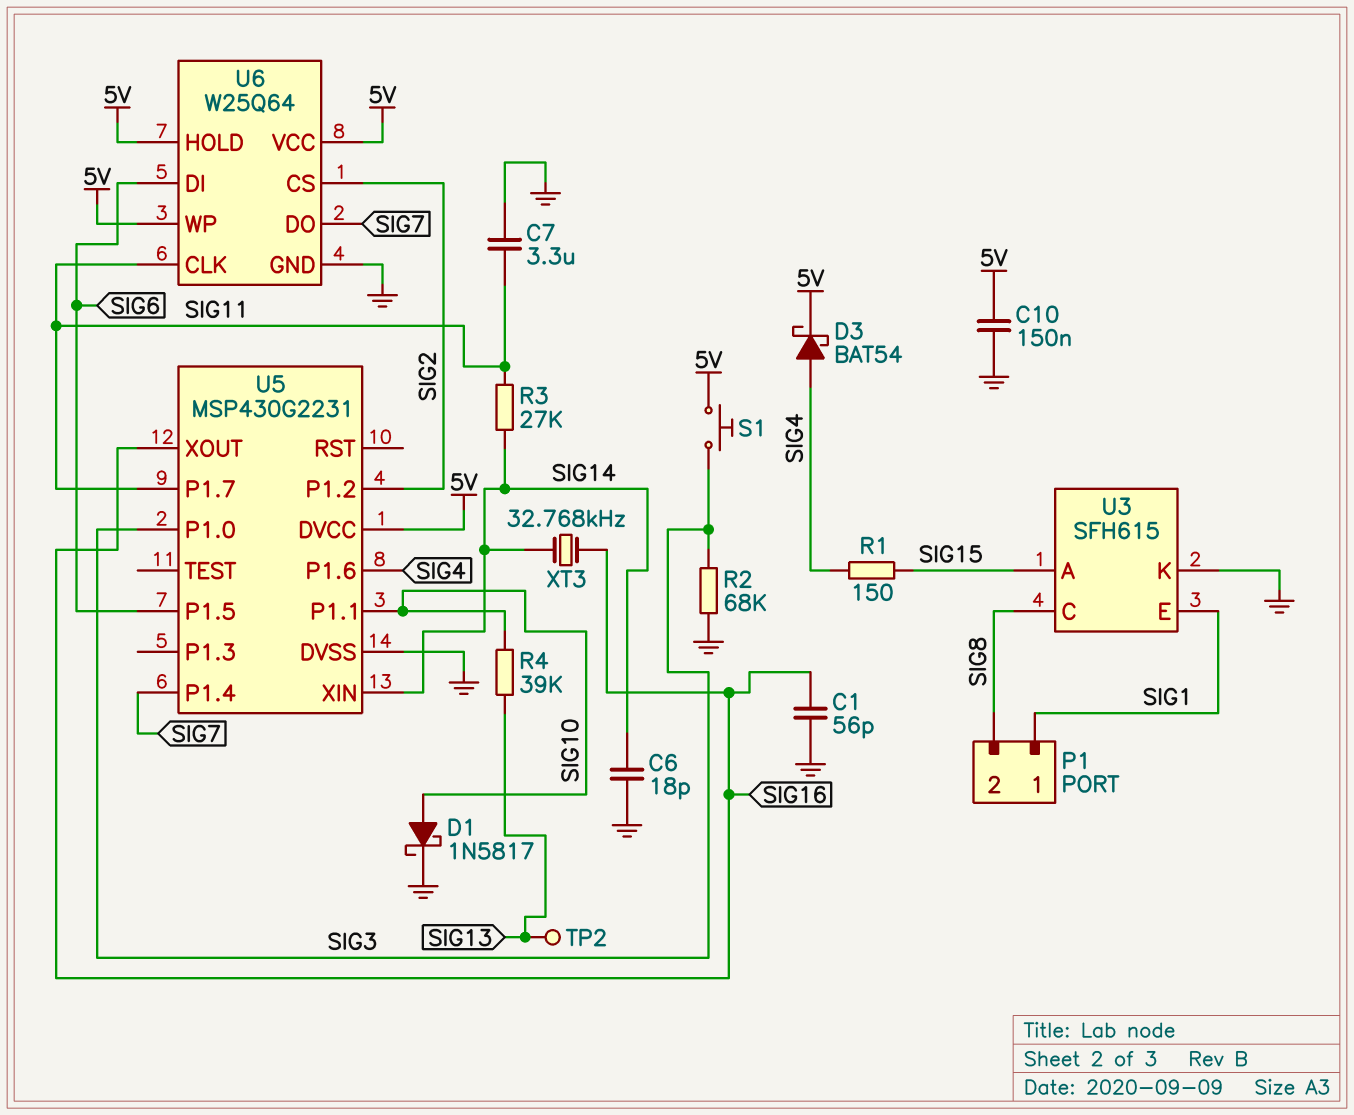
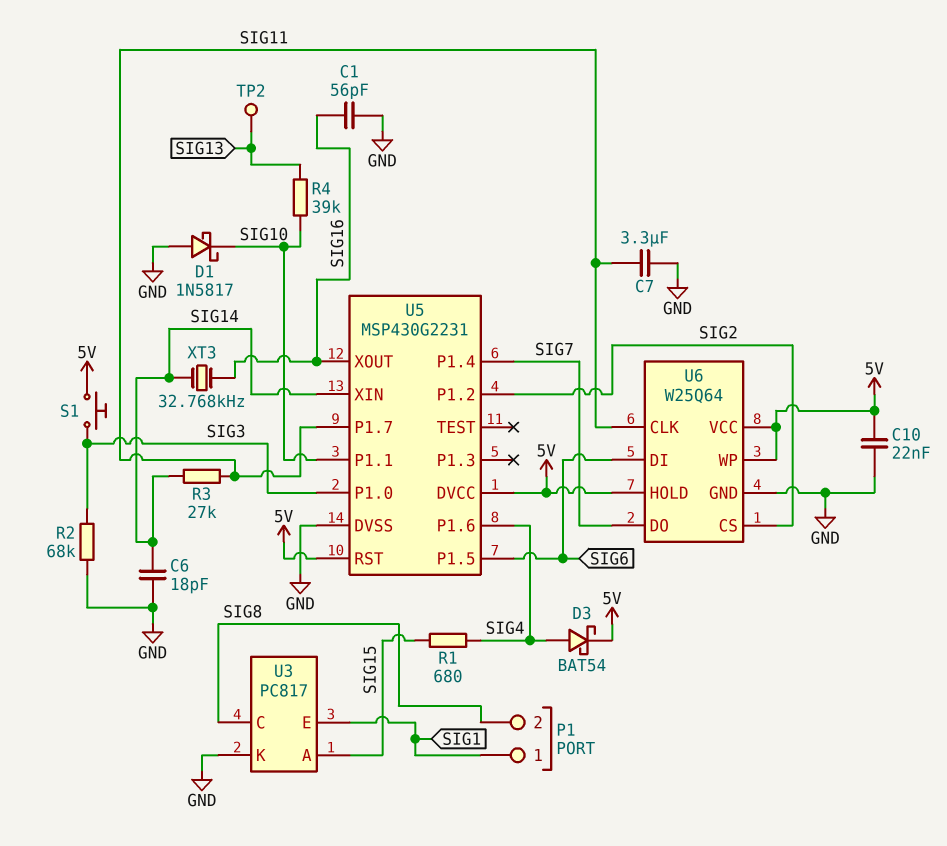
C10: 150nF (5V, GND) -> 22nF (5V, GND)
D1: schottky 1N5817 (A SIG10, K GND) -> schottky 1N5817 (A GND, K SIG10)
R1: 150 (SIG4, SIG15) -> 680 (SIG4, SIG15)
U3: SFH615 -> PC817
U5 pin RST: none -> 5V

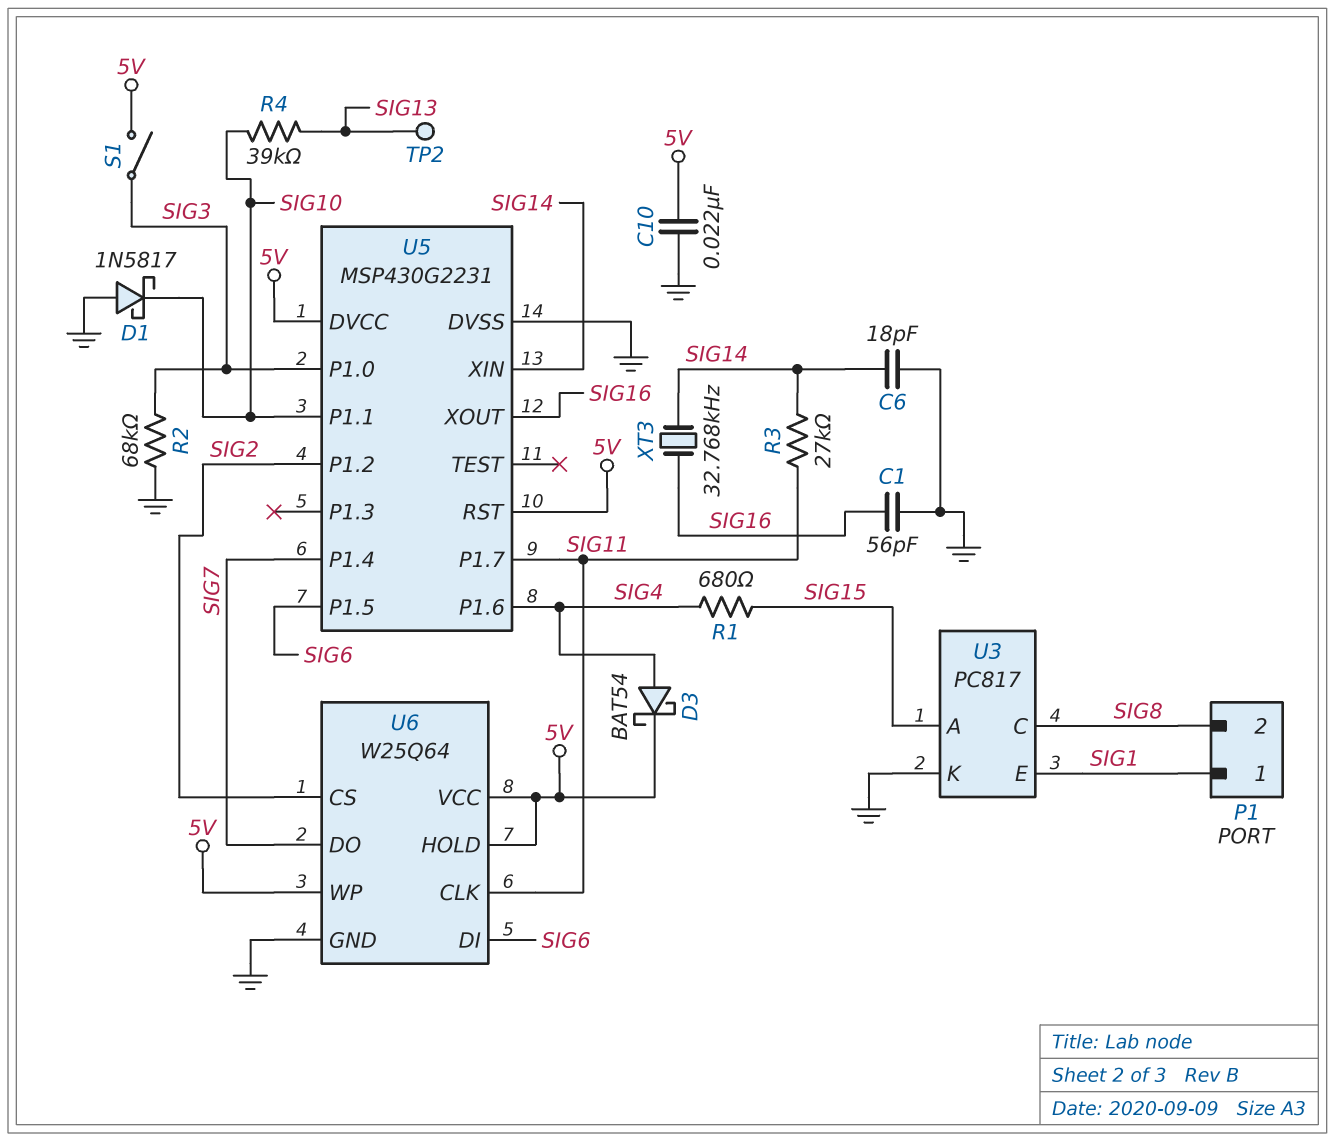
C7: 3.3uF (GND, SIG11) -> none
S1: button (5V, SIG3) -> switch (5V, SIG3)

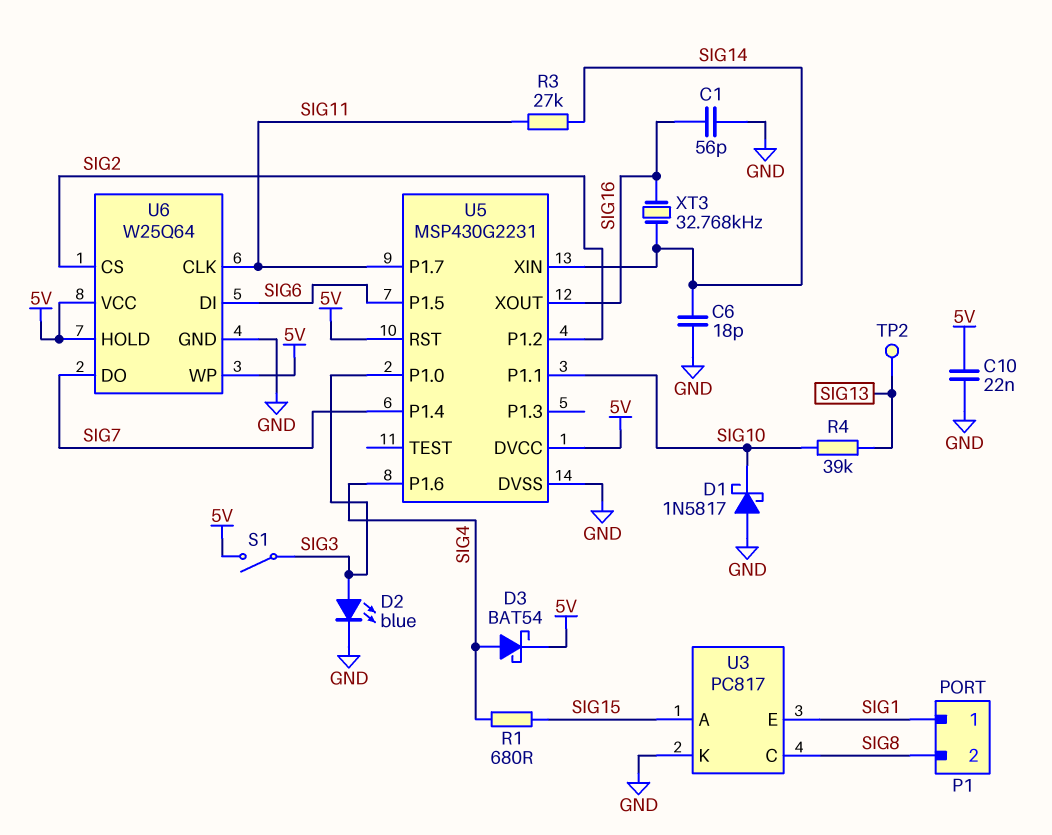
D2: none -> LED blue (A SIG3, K GND)
R2: 68k (GND, SIG3) -> none

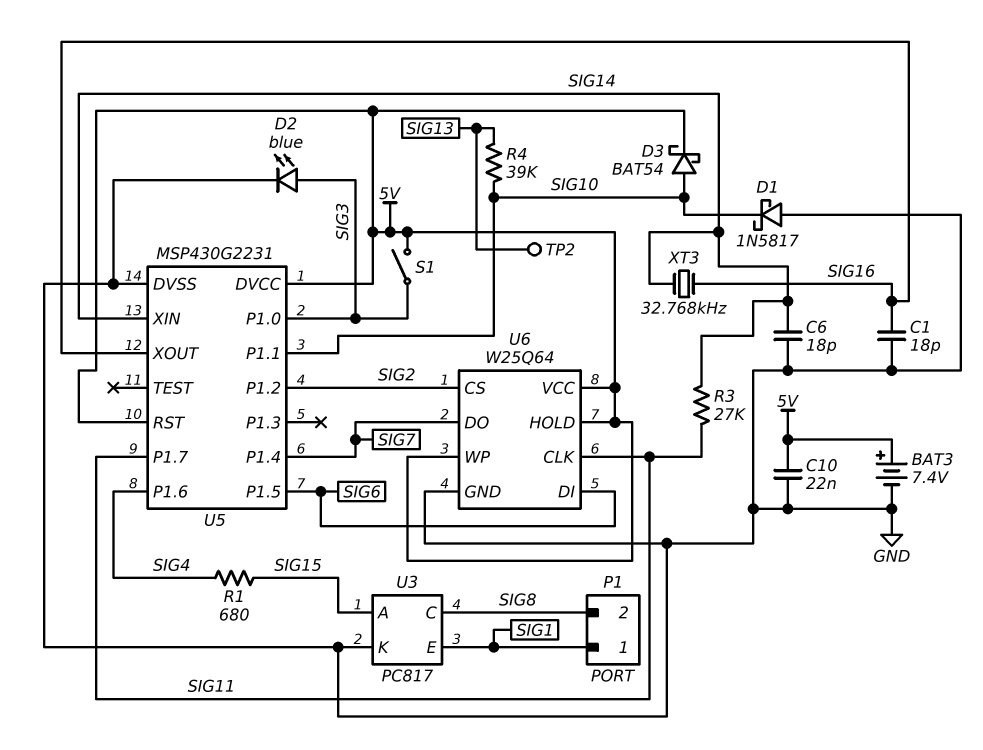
BAT3: none -> 7.4V (plus 5V, minus GND)
C1: 56pF (GND, SIG16) -> 18pF (GND, SIG16)
D3: schottky BAT54 (A SIG4, K 5V) -> schottky BAT54 (A SIG10, K 5V)

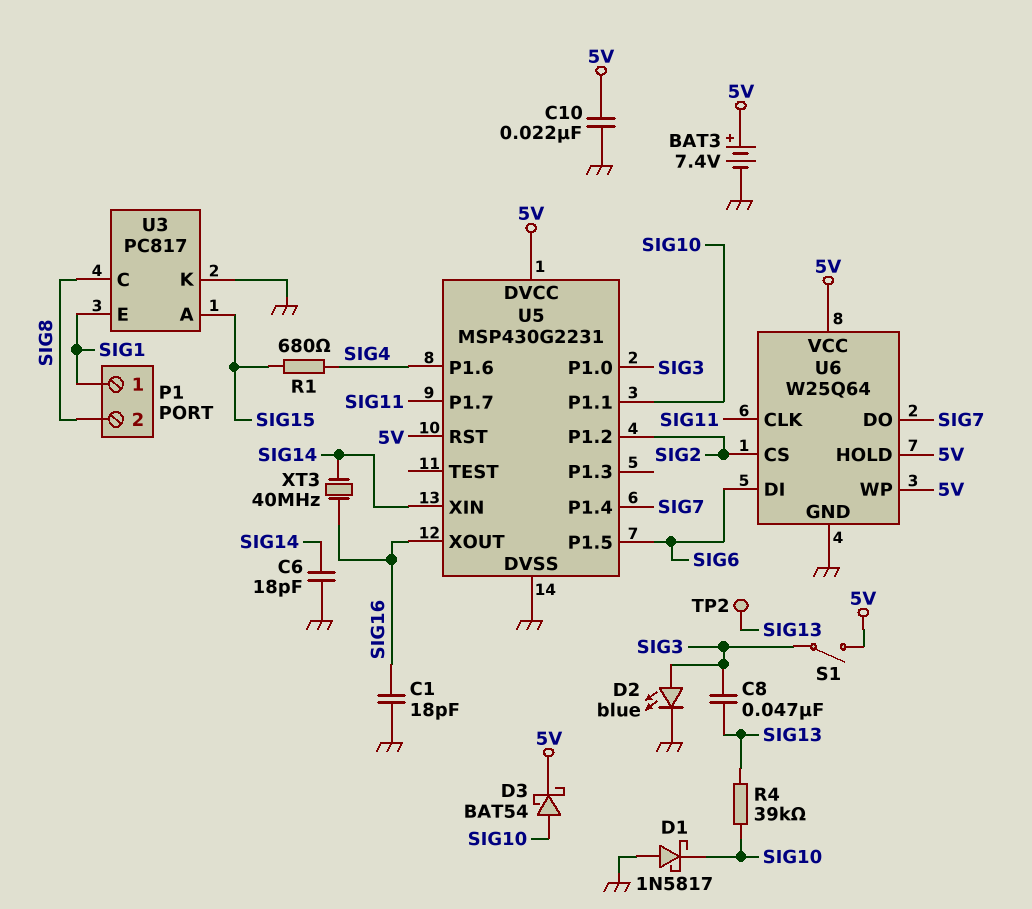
C8: none -> 47nF (SIG3, SIG13)
R3: 27k (SIG11, SIG14) -> none
XT3: 32.768kHz (SIG14, SIG16) -> 40MHz (SIG14, SIG16)

